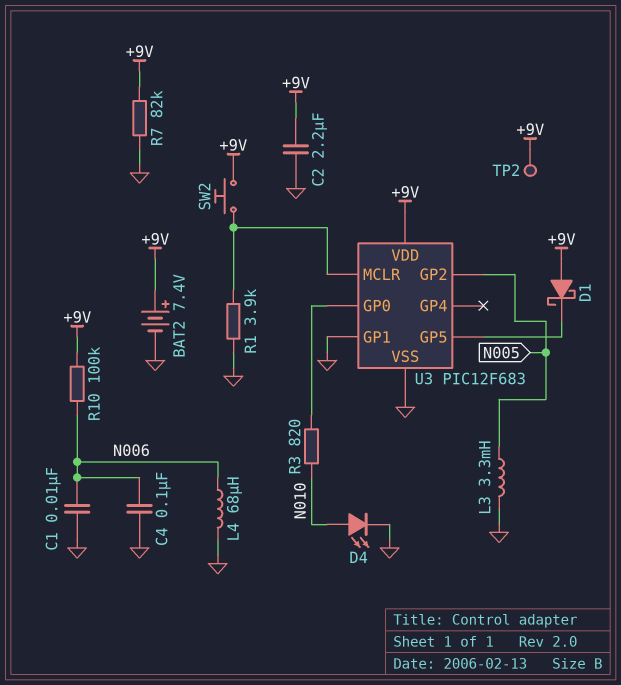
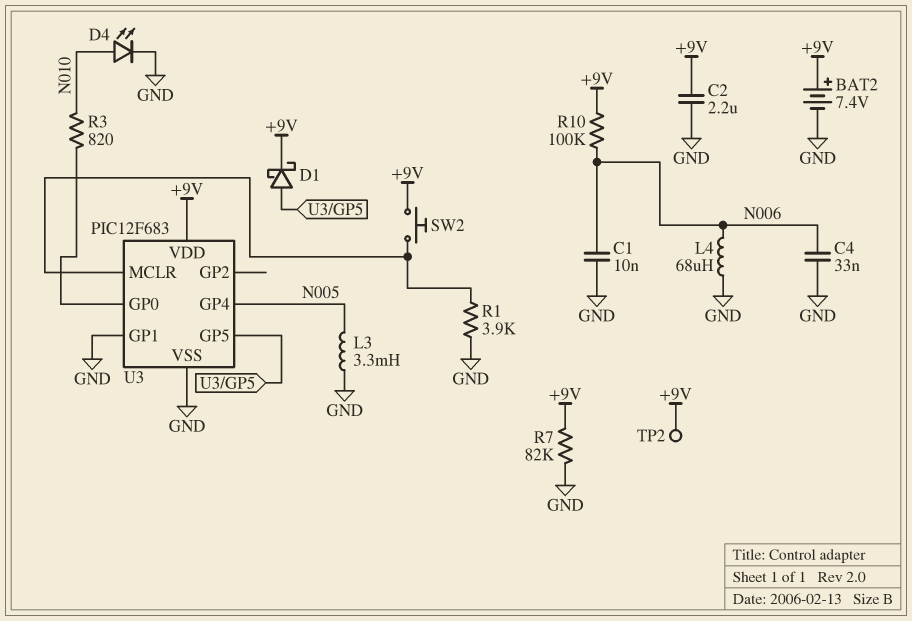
C4: 100nF (GND, N006) -> 33nF (GND, N006)
D1: schottky (A +9V, K U3/GP5) -> schottky (A U3/GP5, K +9V)
U3 pin GP2: N005 -> none
U3 pin GP4: none -> N005

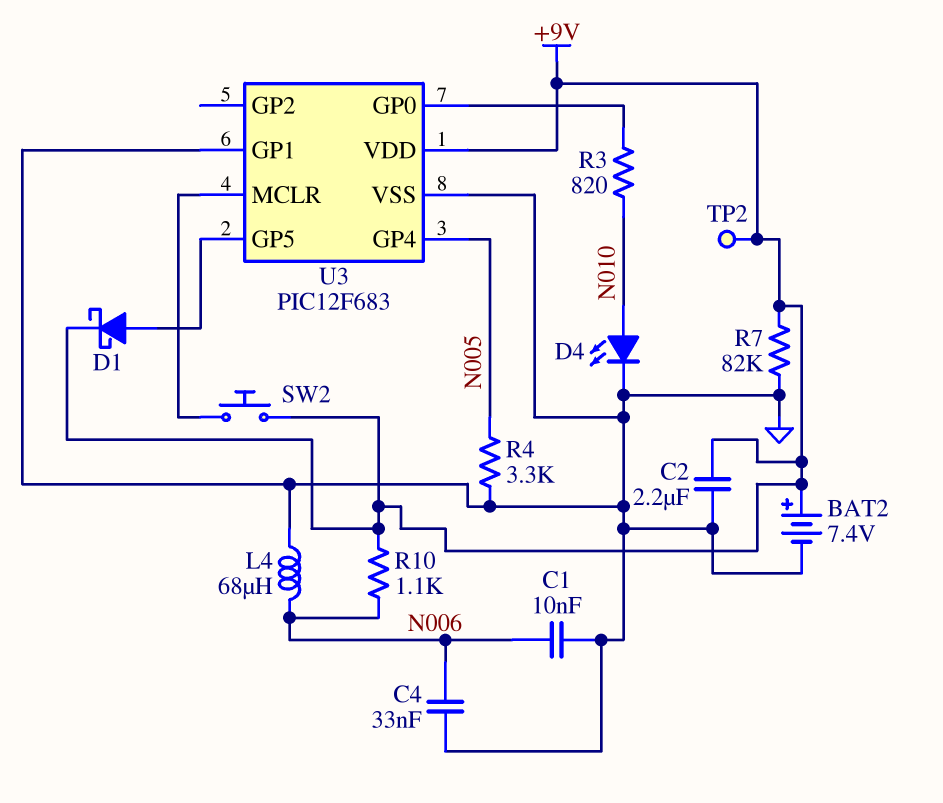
L3: 3.3mH (GND, N005) -> none
R1: 3.9k (GND, U3/MCLR) -> none
R4: none -> 3.3k (GND, N005)
R10: 100k (+9V, N006) -> 1.1k (+9V, N006)

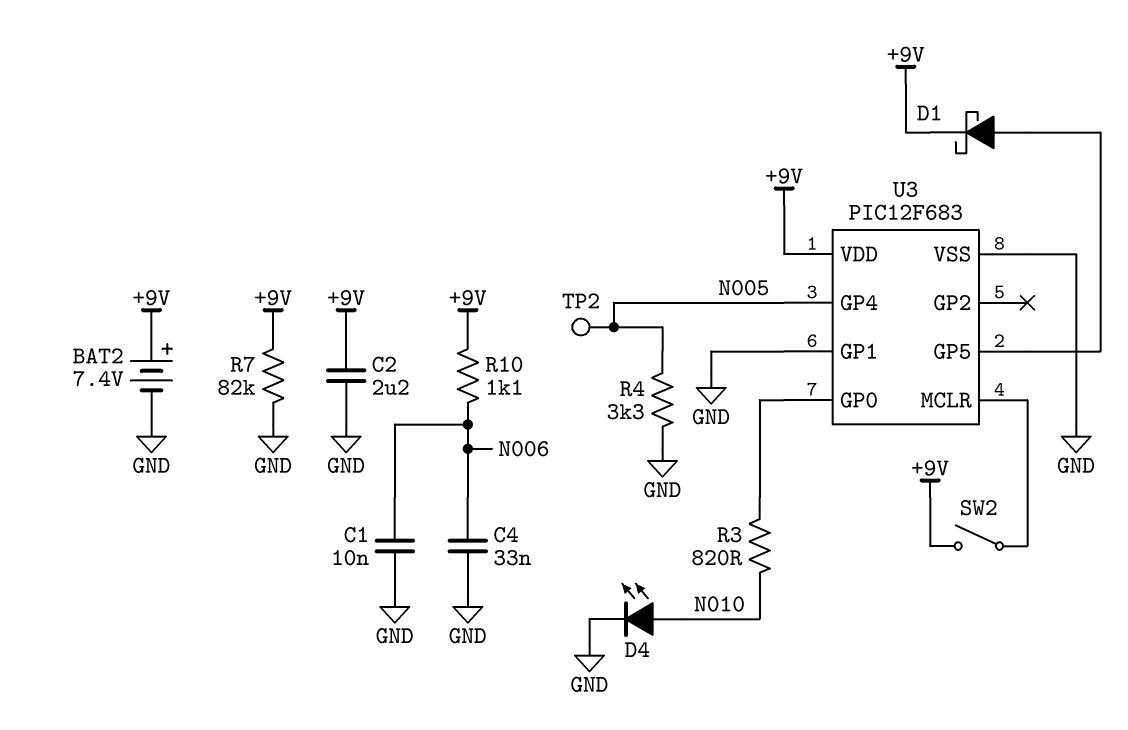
L4: 68uH (GND, N006) -> none
SW2: button (+9V, U3/MCLR) -> switch (+9V, U3/MCLR)
TP2: test point (+9V) -> test point (N005)

